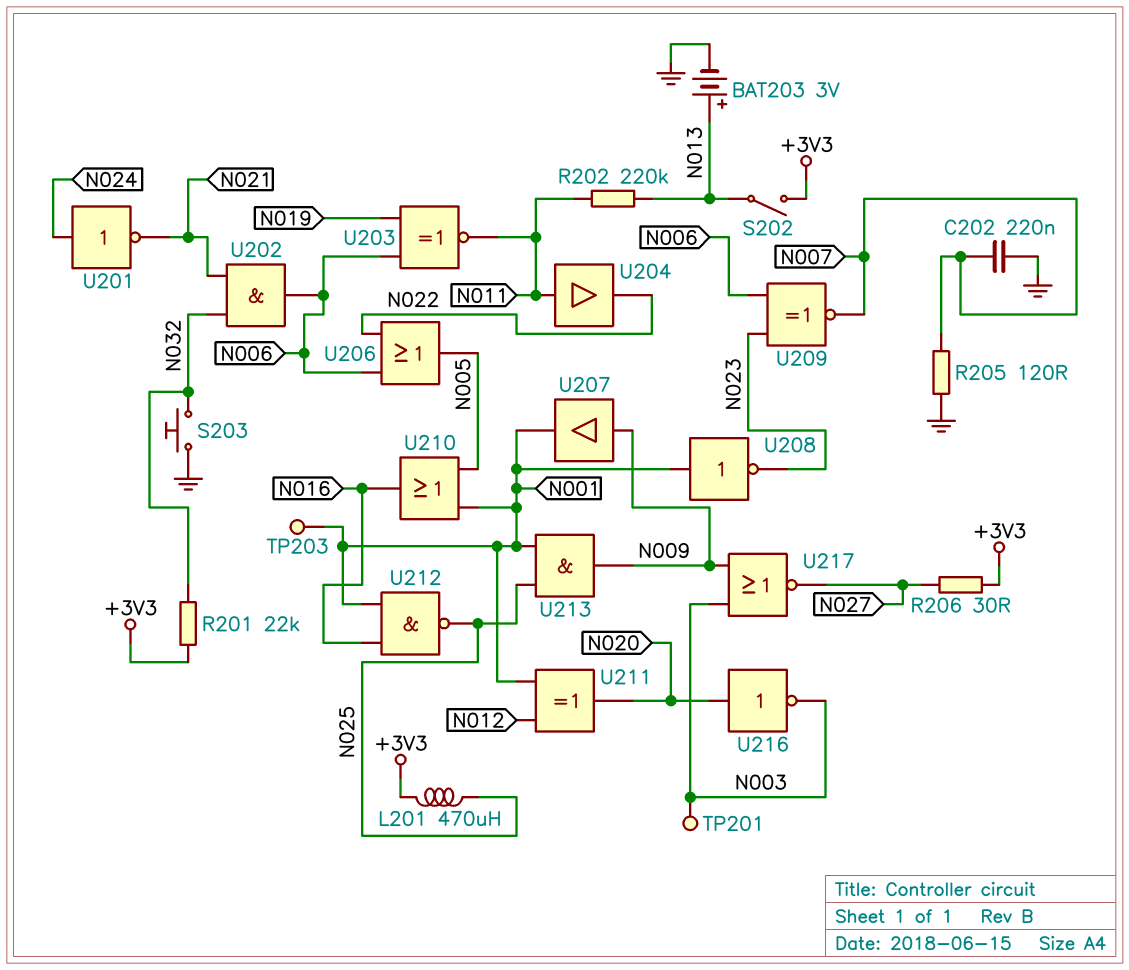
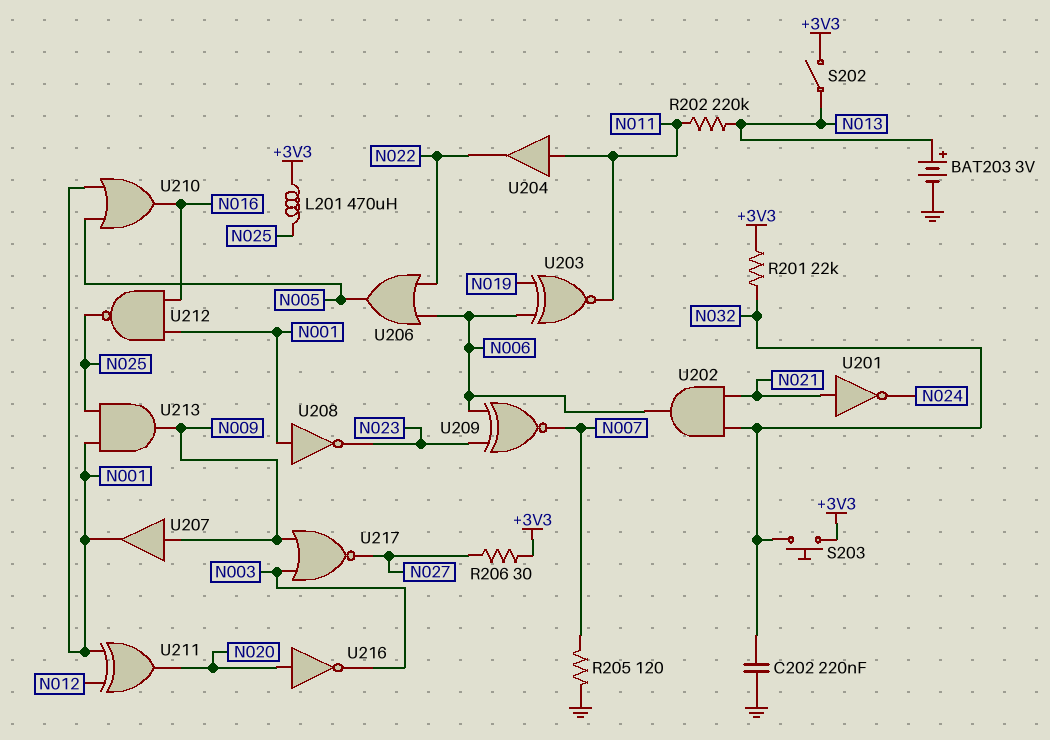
C202: 220nF (GND, N007) -> 220nF (GND, N032)
S203: button (GND, N032) -> button (+3V3, N032)
TP201: test point (N003) -> none
TP203: test point (N001) -> none
U201: NOT (in N024, out N021) -> NOT (in N021, out N024)

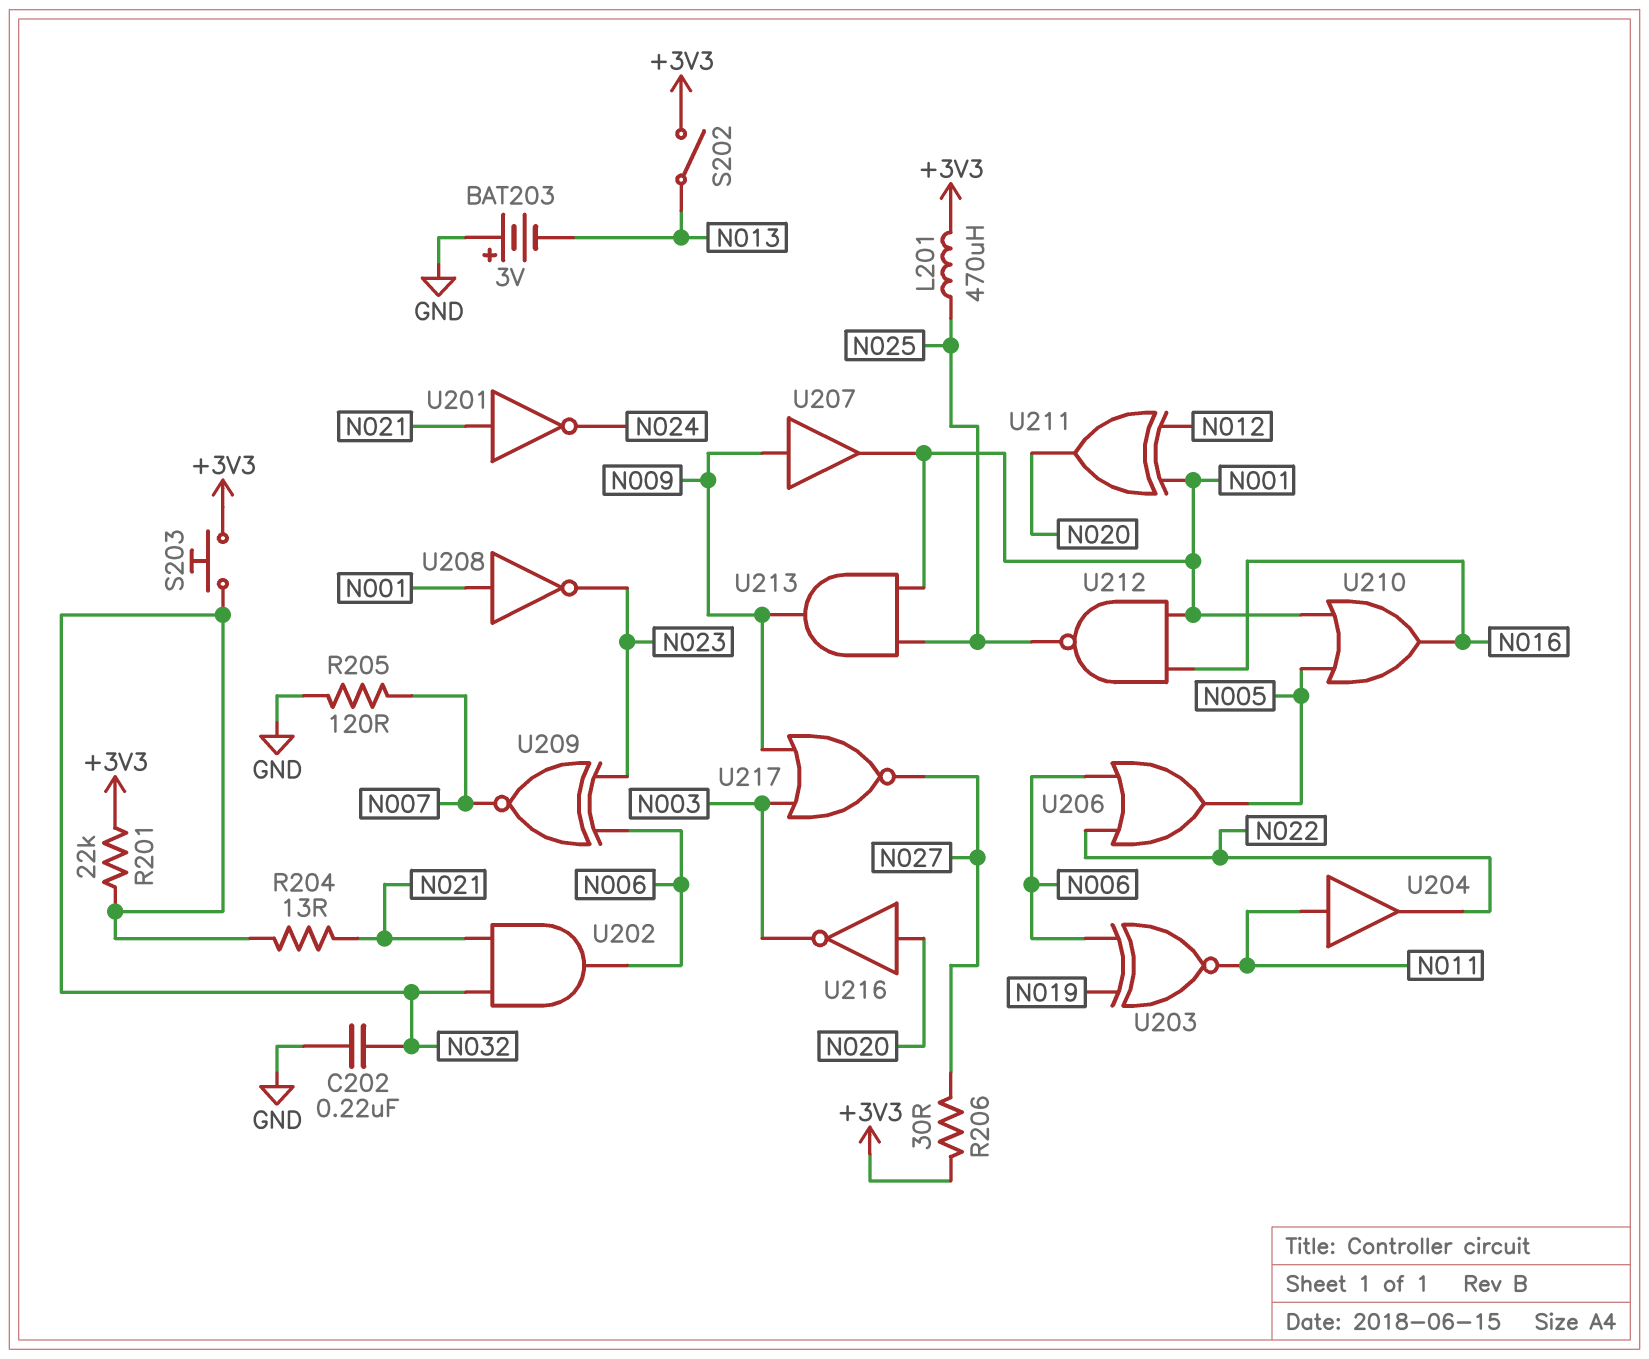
BAT203: 3V (plus N013, minus GND) -> 3V (plus GND, minus N013)
R202: 220k (N011, N013) -> none
R204: none -> 13 (N021, N032)

